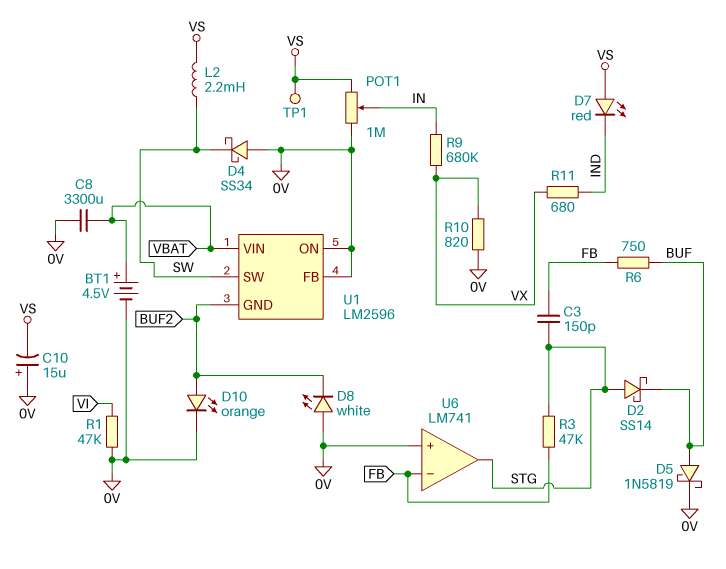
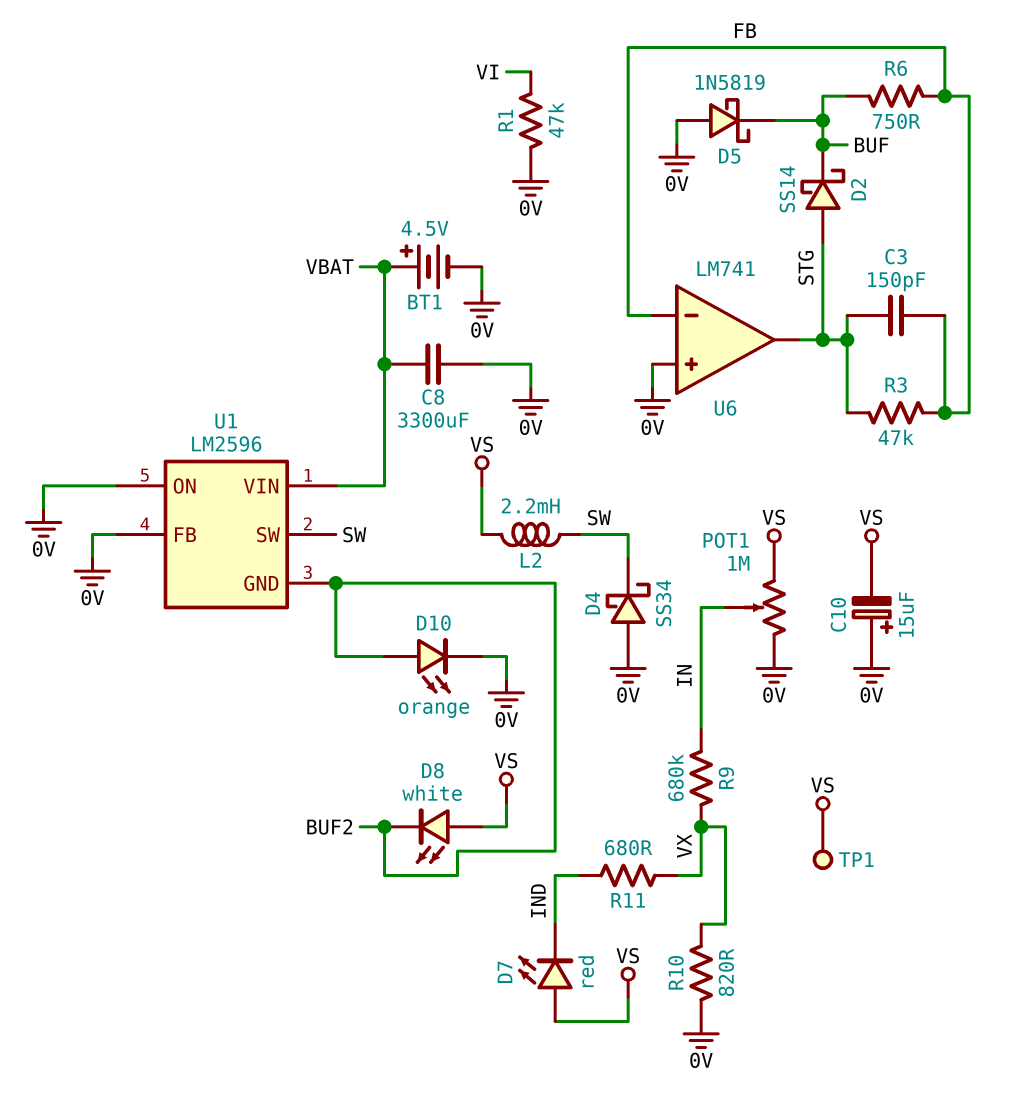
D5: schottky 1N5819 (A BUF, K 0V) -> schottky 1N5819 (A 0V, K BUF)
D8: LED white (A 0V, K BUF2) -> LED white (A VS, K BUF2)

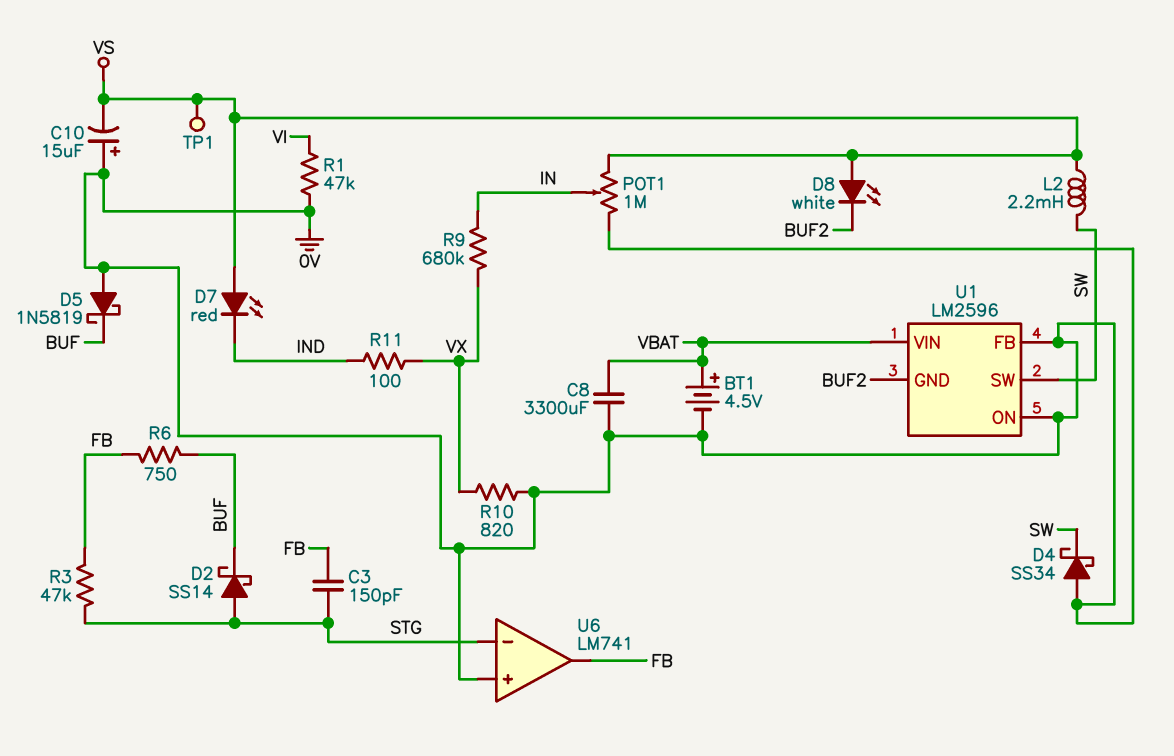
D10: LED orange (A BUF2, K 0V) -> none
R11: 680 (IND, VX) -> 100 (IND, VX)
U6 pin in-: FB -> STG
U6 pin out: STG -> FB

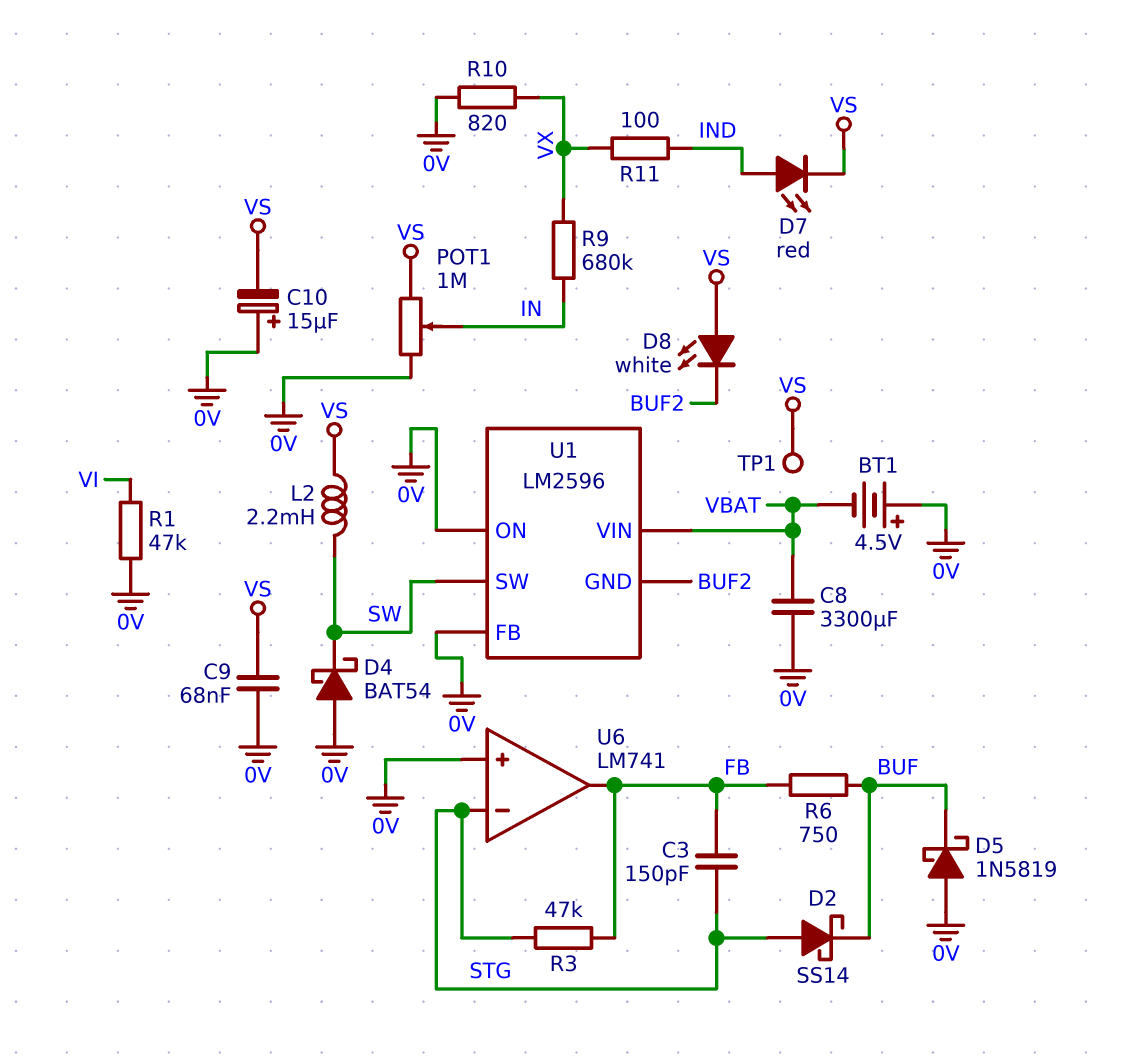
BT1: 4.5V (plus VBAT, minus 0V) -> 4.5V (plus 0V, minus VBAT)
C9: none -> 68nF (0V, VS)
D4: schottky SS34 (A 0V, K SW) -> schottky BAT54 (A 0V, K SW)
D7: LED red (A VS, K IND) -> LED red (A IND, K VS)

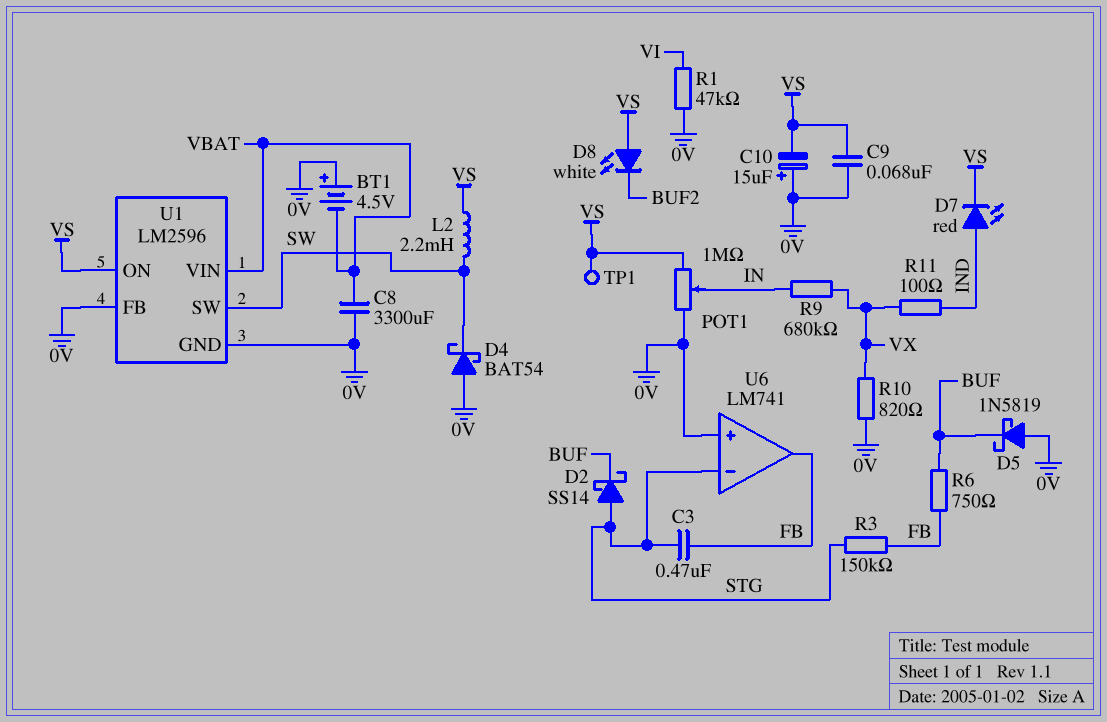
C3: 150pF (FB, STG) -> 470nF (FB, STG)
R3: 47k (FB, STG) -> 150k (FB, STG)
U1 pin GND: BUF2 -> 0V
U1 pin ON: 0V -> VS

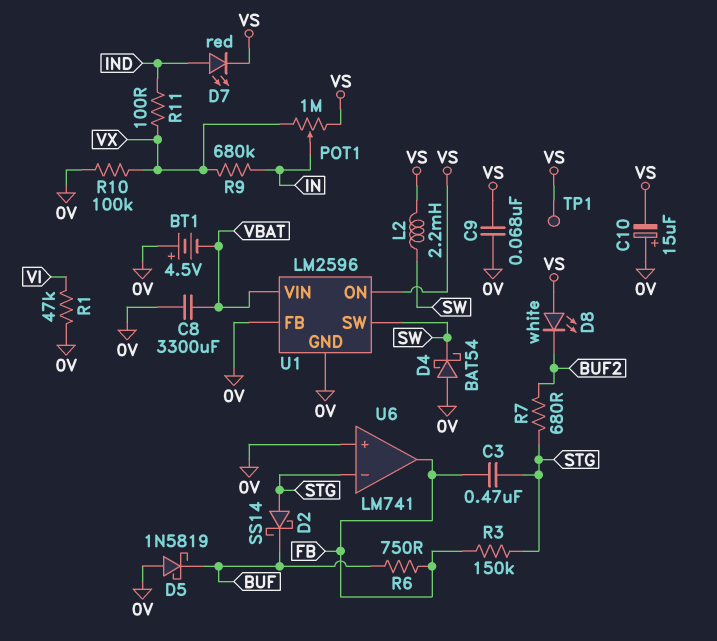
POT1: 1M (0V, VS, wiper IN) -> 1M (VS, VX, wiper IN)
R7: none -> 680 (BUF2, STG)
R10: 820 (0V, VX) -> 100k (0V, VX)

